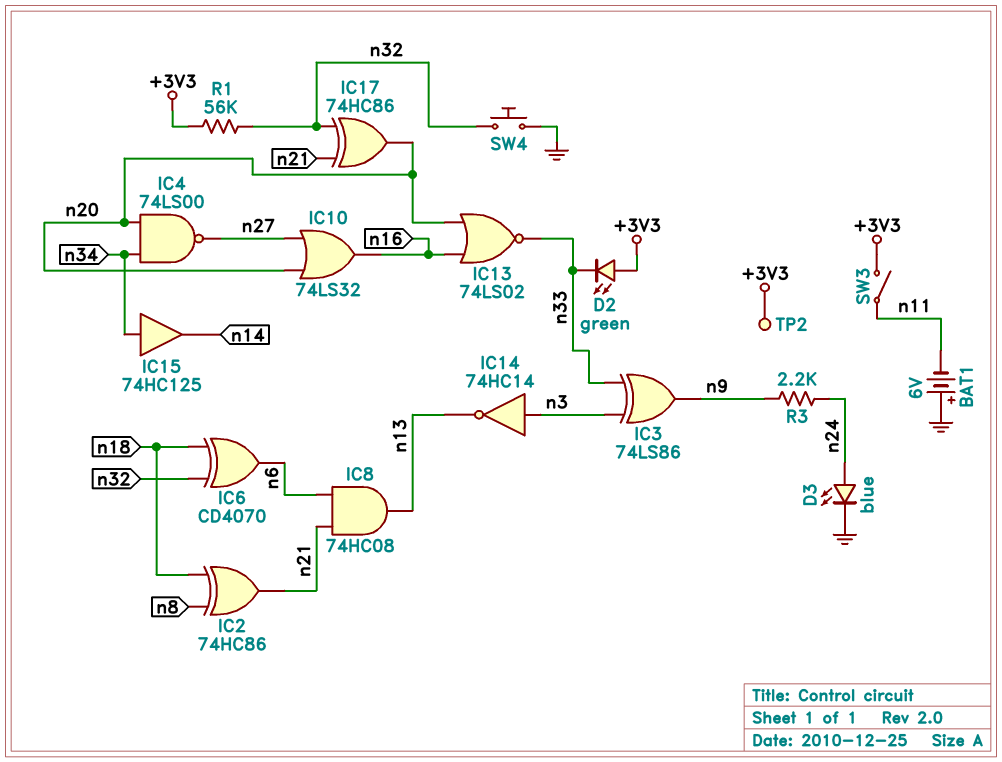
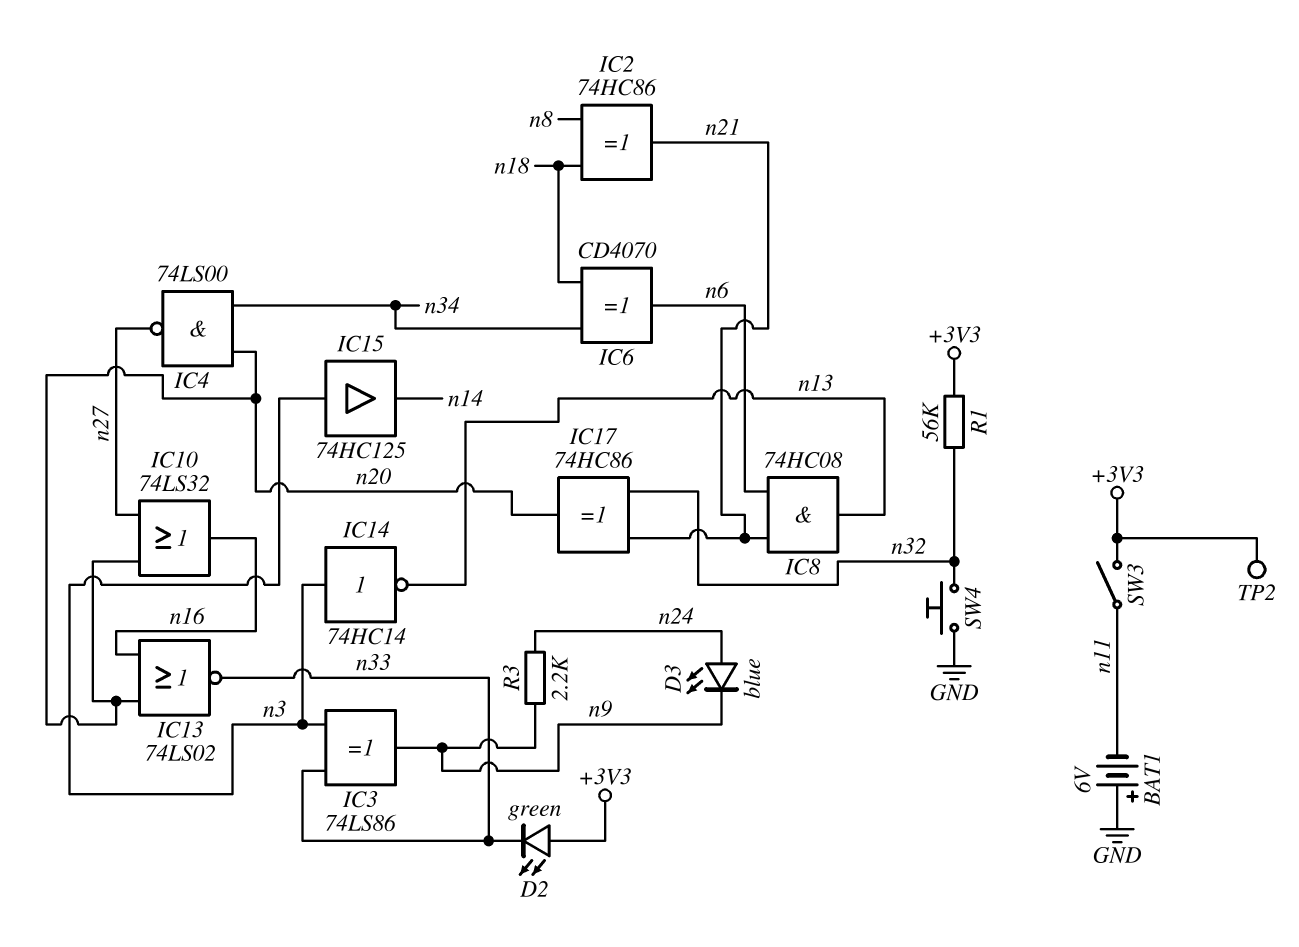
D3: LED blue (A n24, K GND) -> LED blue (A n24, K n9)
IC6: XOR CD4070 (in n18, in n32, out n6) -> XOR CD4070 (in n18, in n34, out n6)
IC15: buffer 74HC125 (in n34, out n14) -> buffer 74HC125 (in n3, out n14)

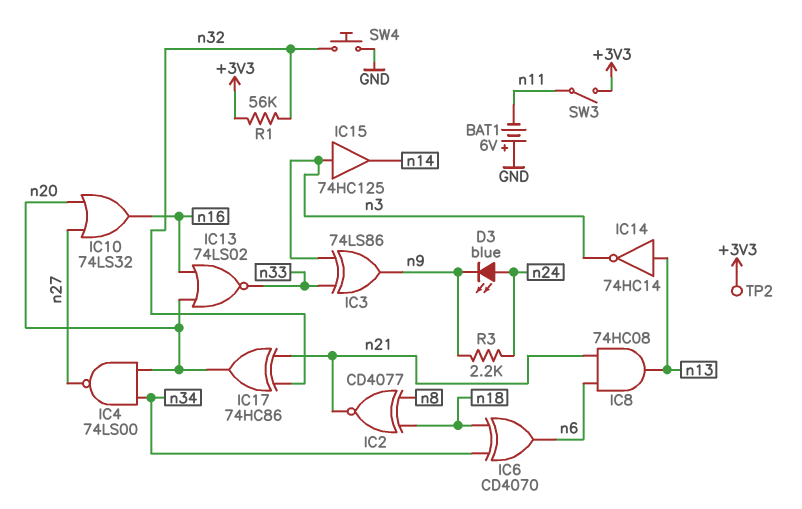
D2: LED green (A +3V3, K n33) -> none
IC2: XOR 74HC86 (in n8, in n18, out n21) -> XNOR CD4077 (in n8, in n18, out n21)
IC14: NOT 74HC14 (in n3, out n13) -> NOT 74HC14 (in n13, out n3)

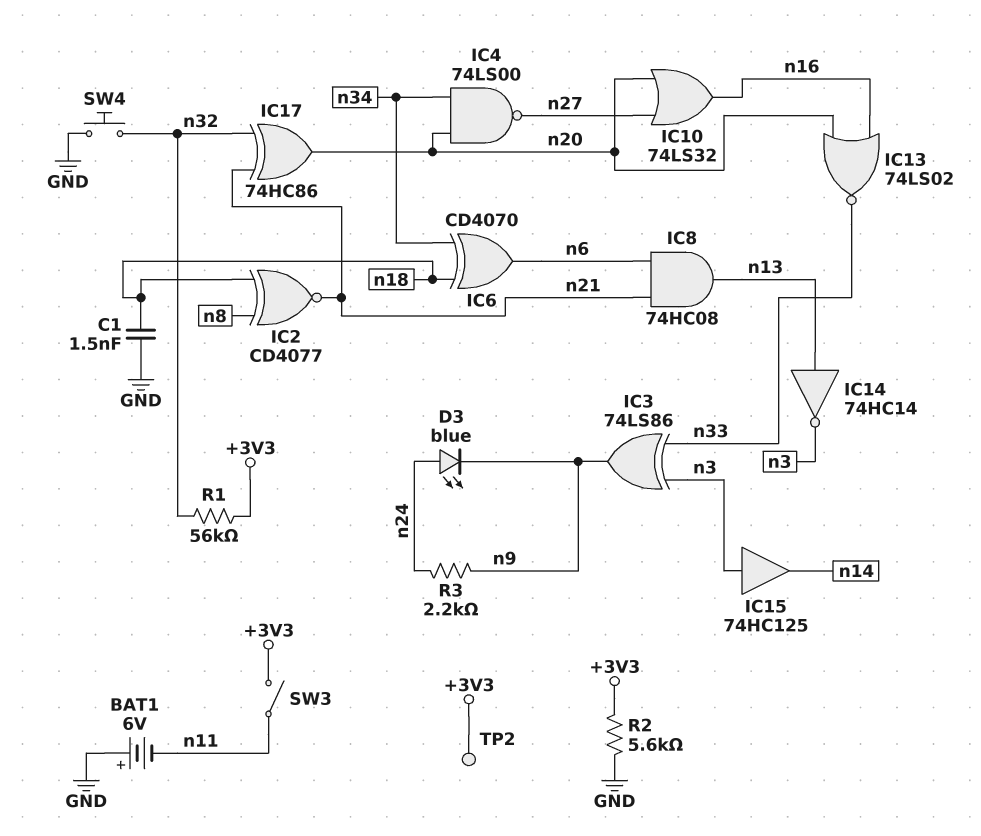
C1: none -> 1.5nF (GND, n18)
R2: none -> 5.6k (+3V3, GND)

